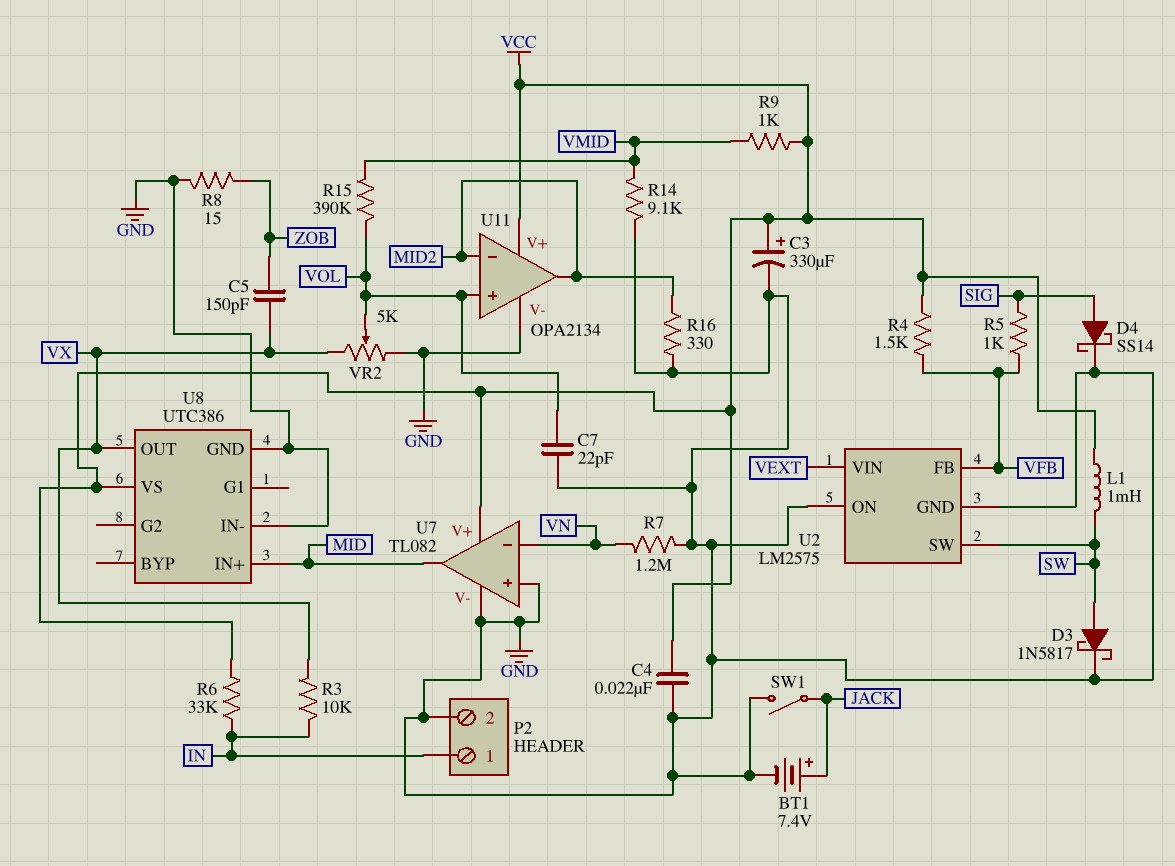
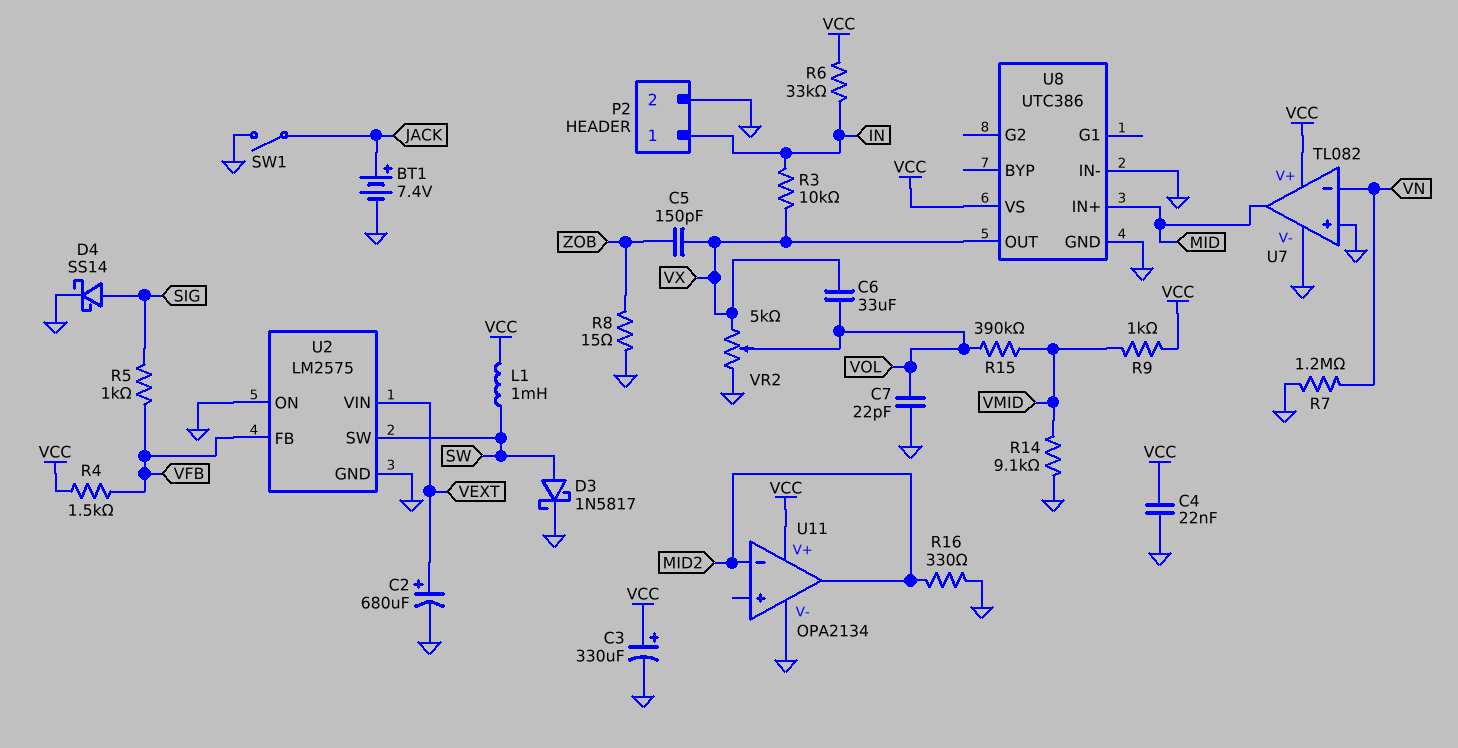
C2: none -> 680uF (plus VEXT, minus GND)
C6: none -> 33uF (VOL, VX)
U11 pin in+: VOL -> none

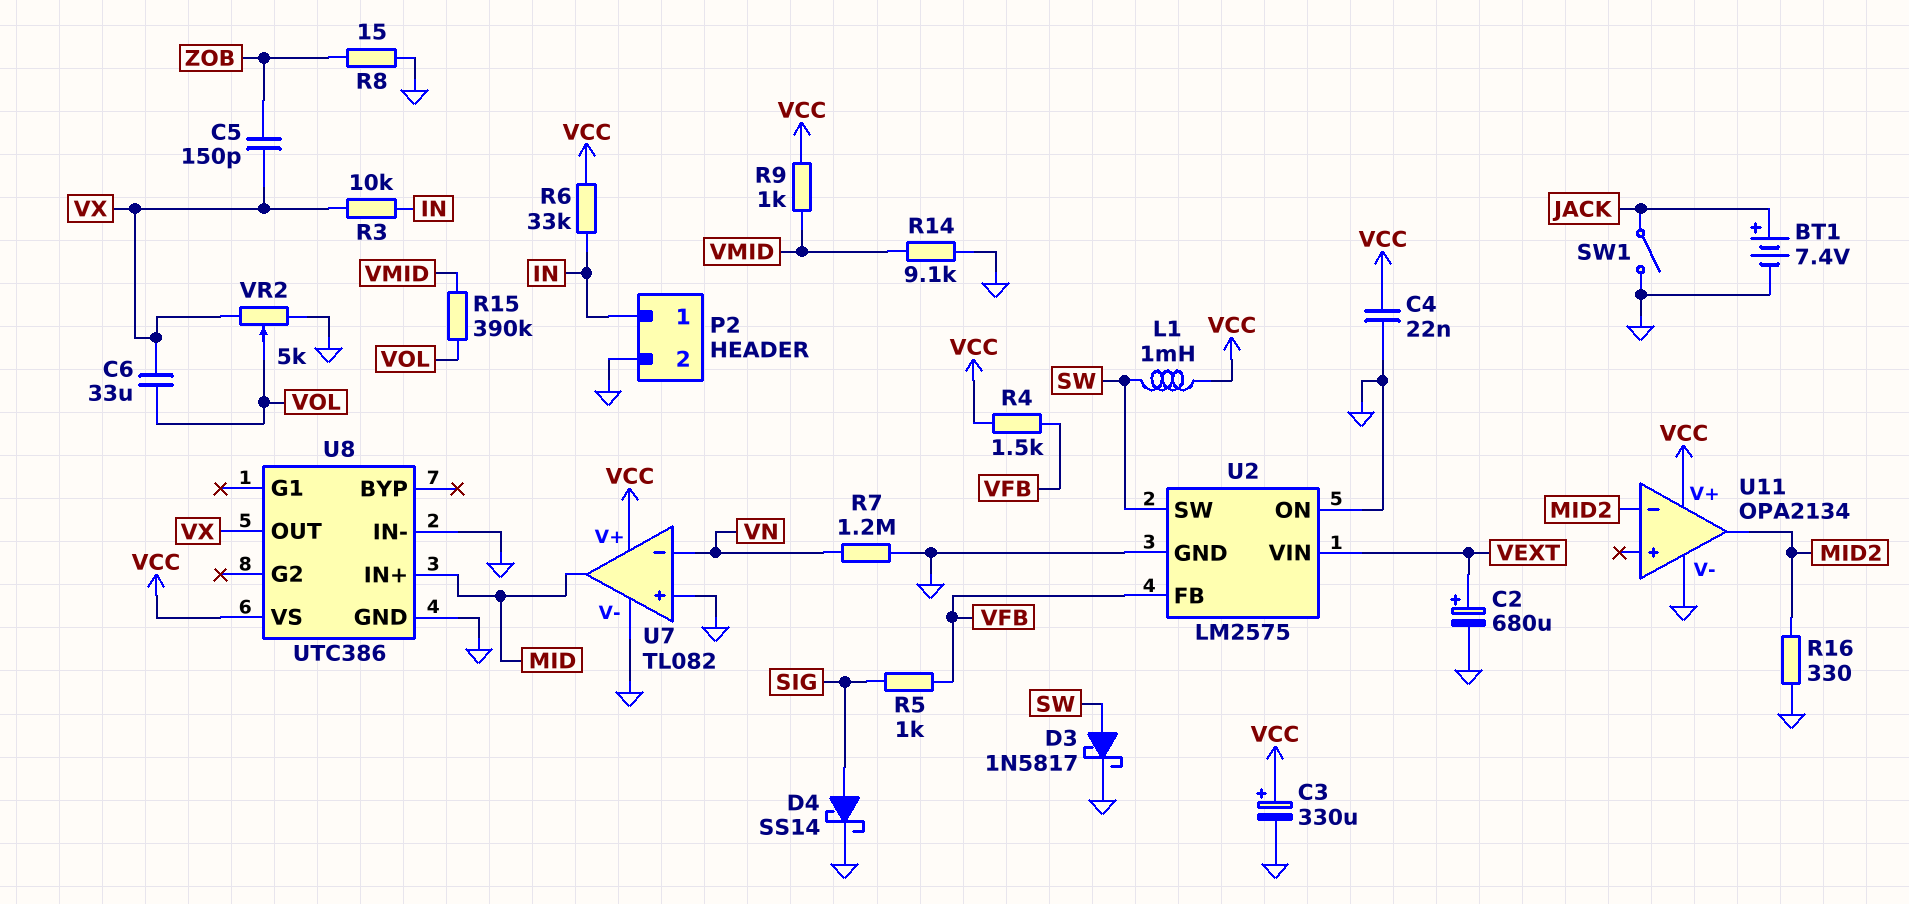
C7: 22pF (GND, VOL) -> none

